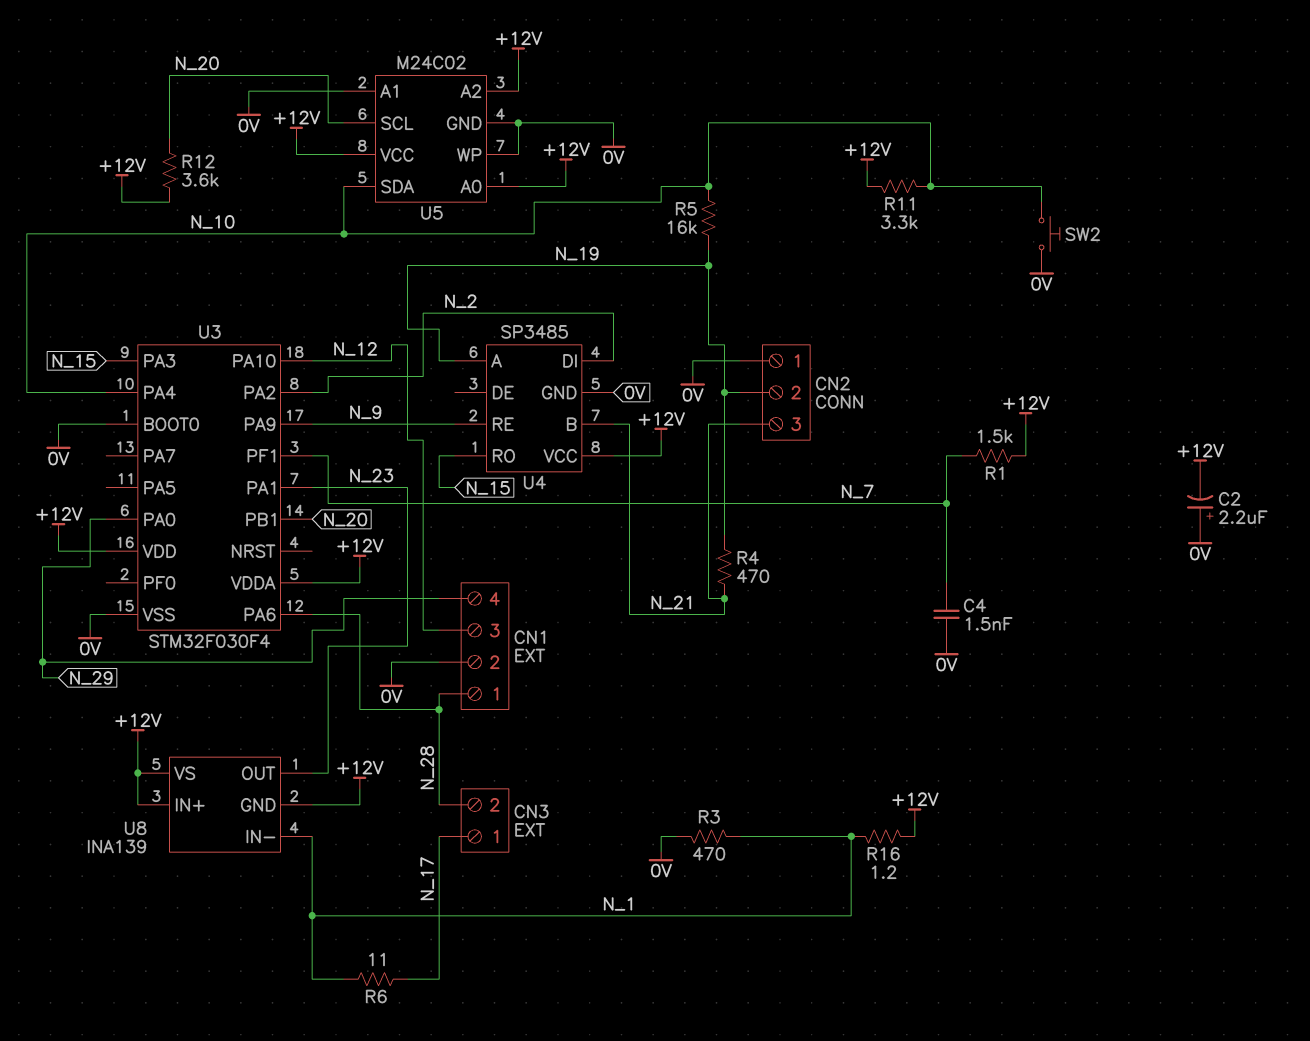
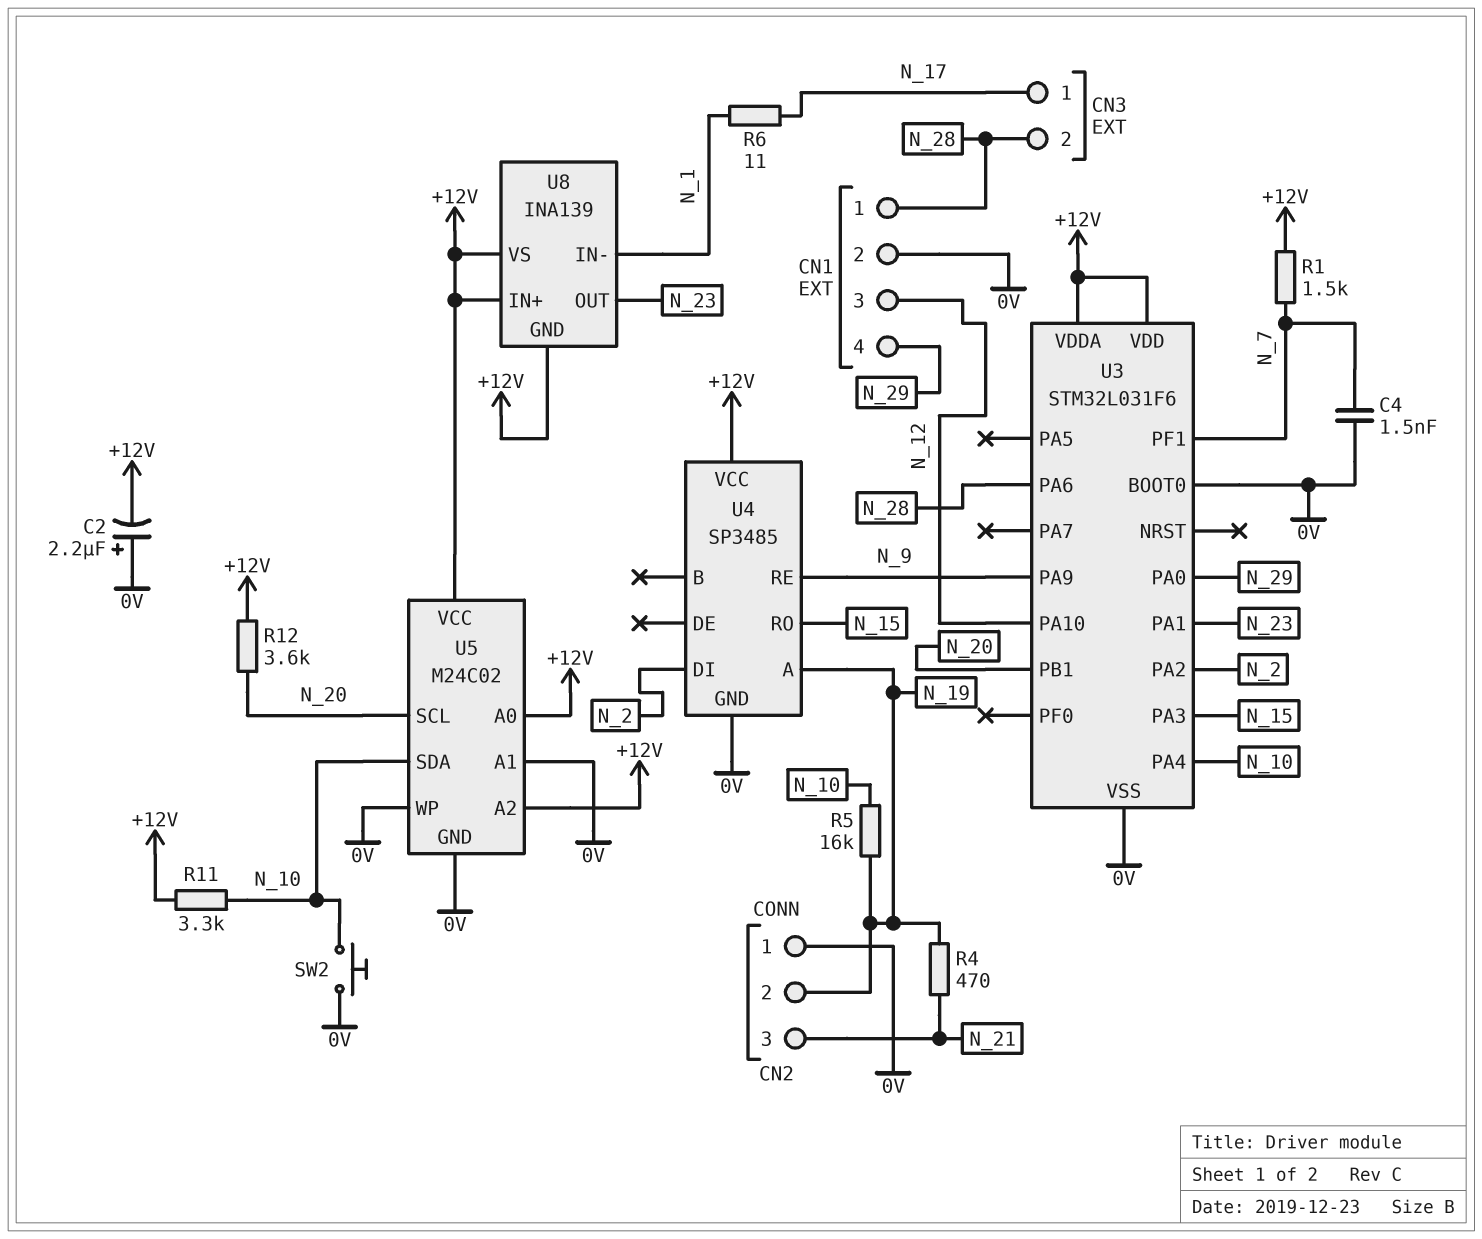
R3: 470 (0V, N_1) -> none
R16: 1.2 (+12V, N_1) -> none
U3: STM32F030F4 -> STM32L031F6
U4 pin B: N_21 -> none

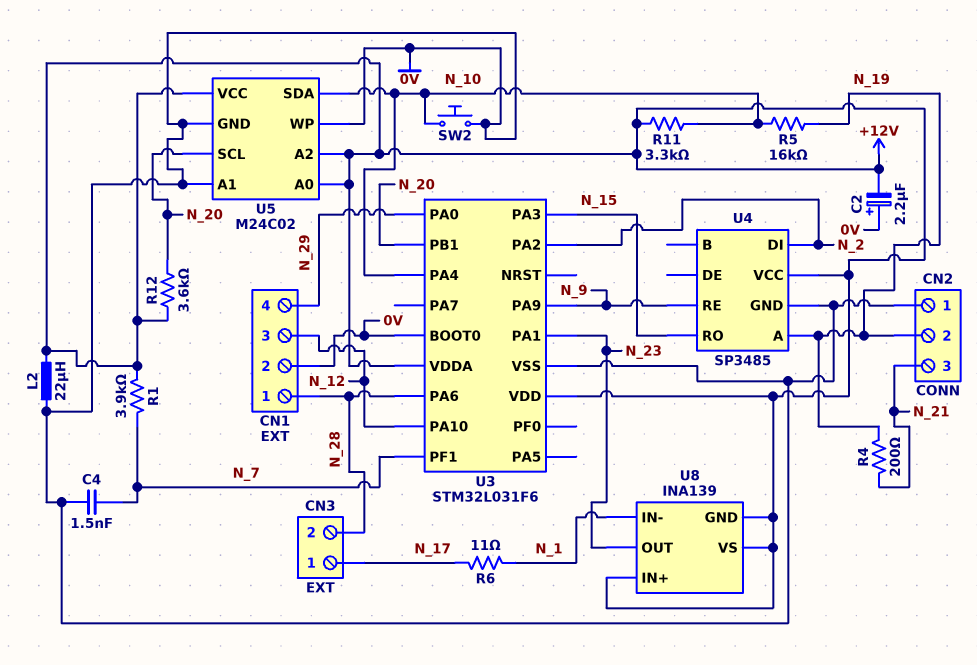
L2: none -> 22uH (+12V, 0V)
R1: 1.5k (+12V, N_7) -> 3.9k (+12V, N_7)
R4: 470 (N_19, N_21) -> 200 (N_19, N_21)

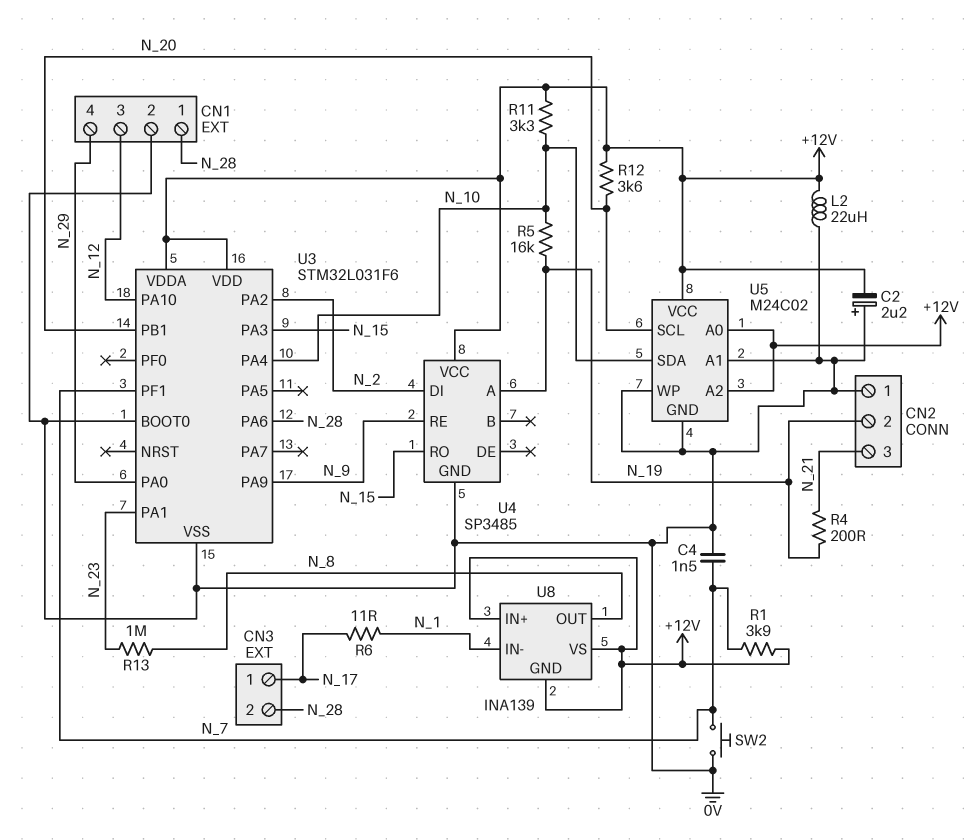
R13: none -> 1M (N_8, N_23)
SW2: button (0V, N_10) -> button (0V, N_7)
U8 pin OUT: N_23 -> N_8

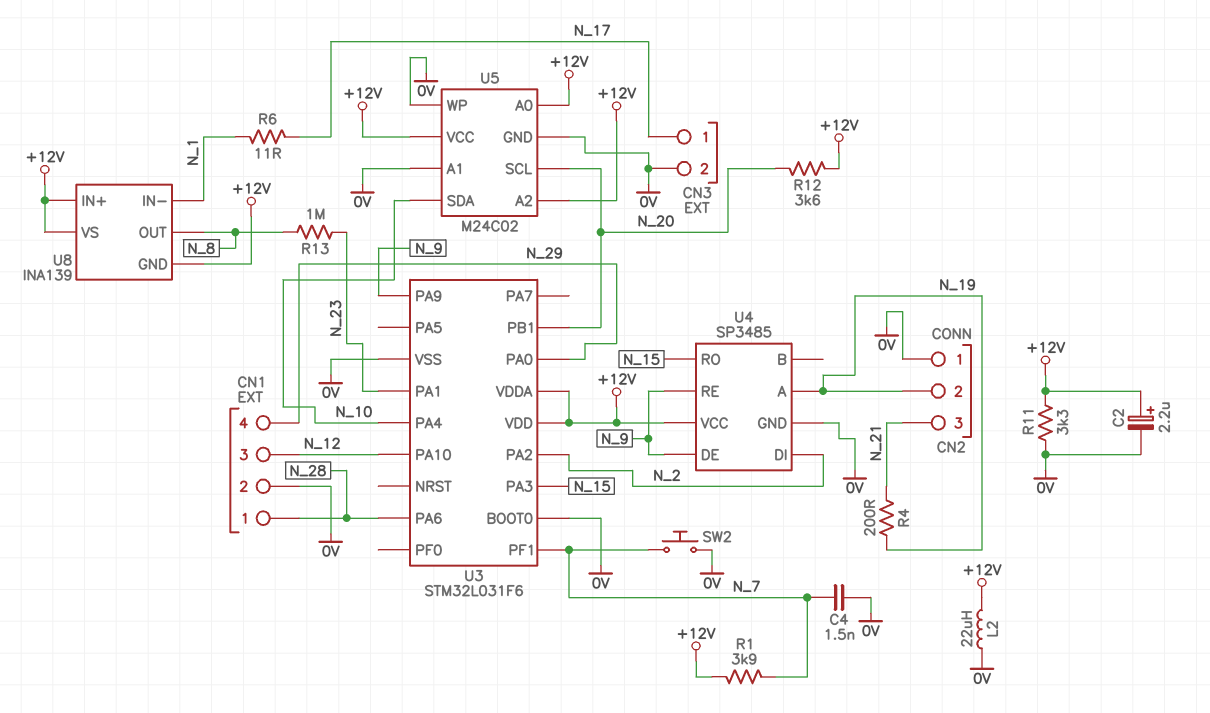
C2: 2.2uF (plus 0V, minus +12V) -> 2.2uF (plus +12V, minus 0V)
CN3 pin 2: N_28 -> 0V
R5: 16k (N_10, N_19) -> none
R11: 3.3k (+12V, N_10) -> 3.3k (+12V, 0V)
U4 pin DE: none -> N_9

